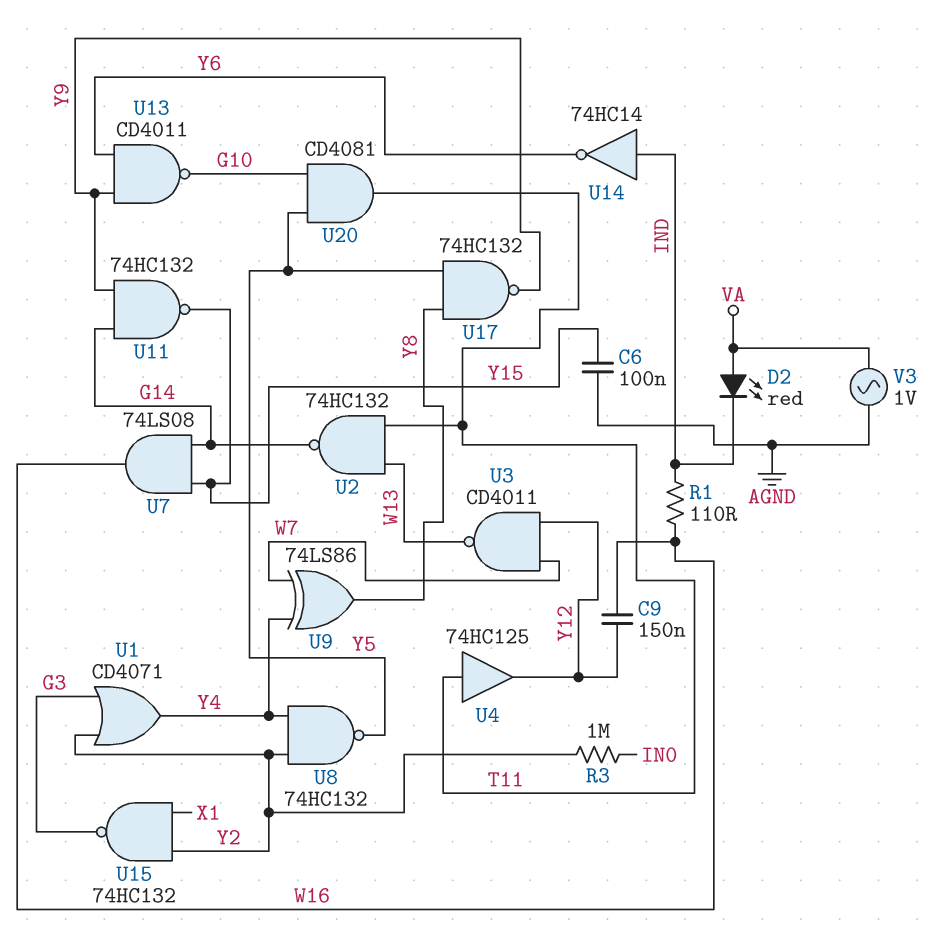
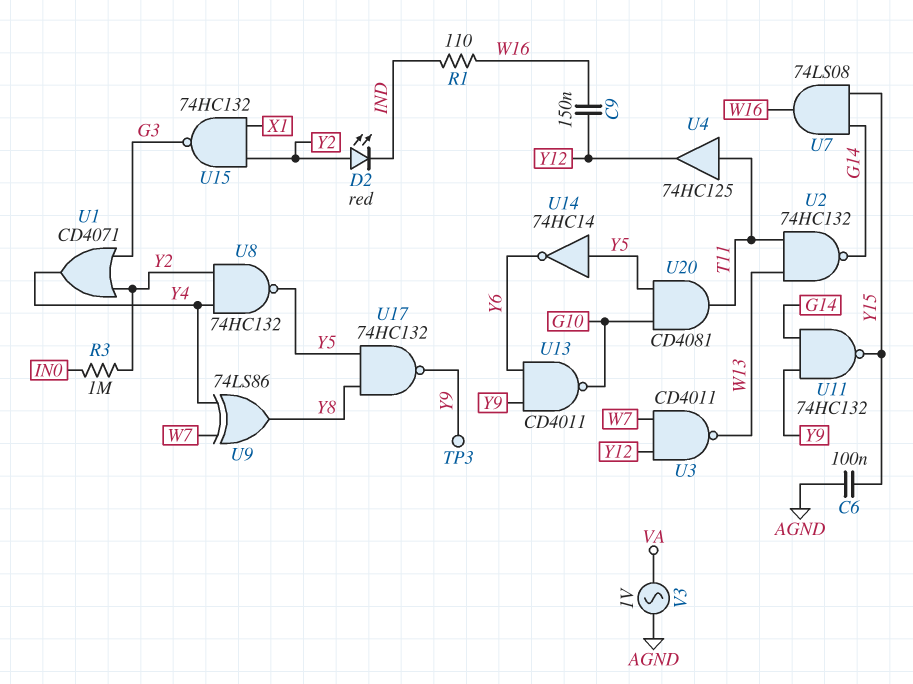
D2: LED red (A VA, K IND) -> LED red (A Y2, K IND)
TP3: none -> test point (Y9)
U14: NOT 74HC14 (in IND, out Y6) -> NOT 74HC14 (in Y5, out Y6)

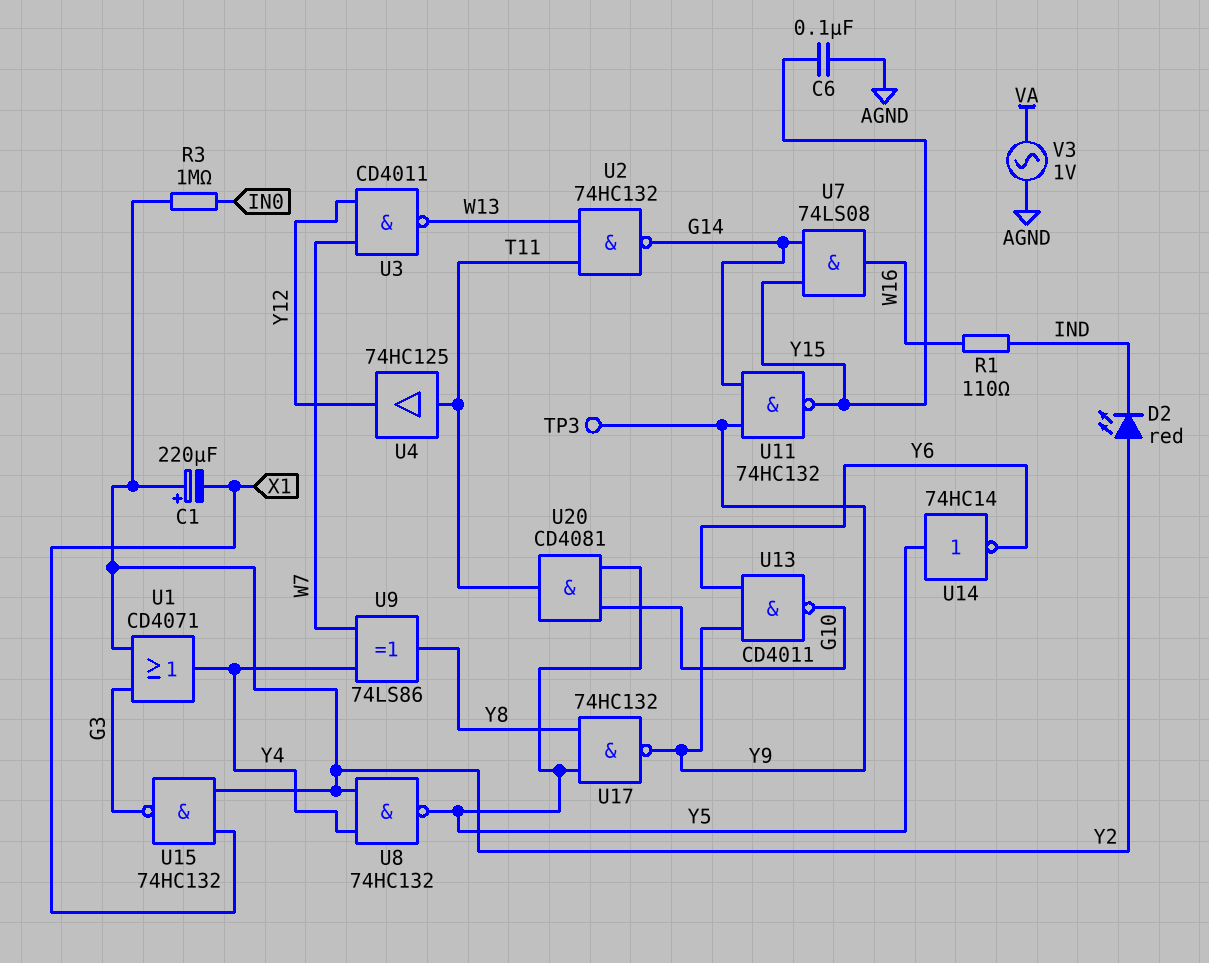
C1: none -> 220uF (plus Y2, minus X1)
C9: 150nF (W16, Y12) -> none

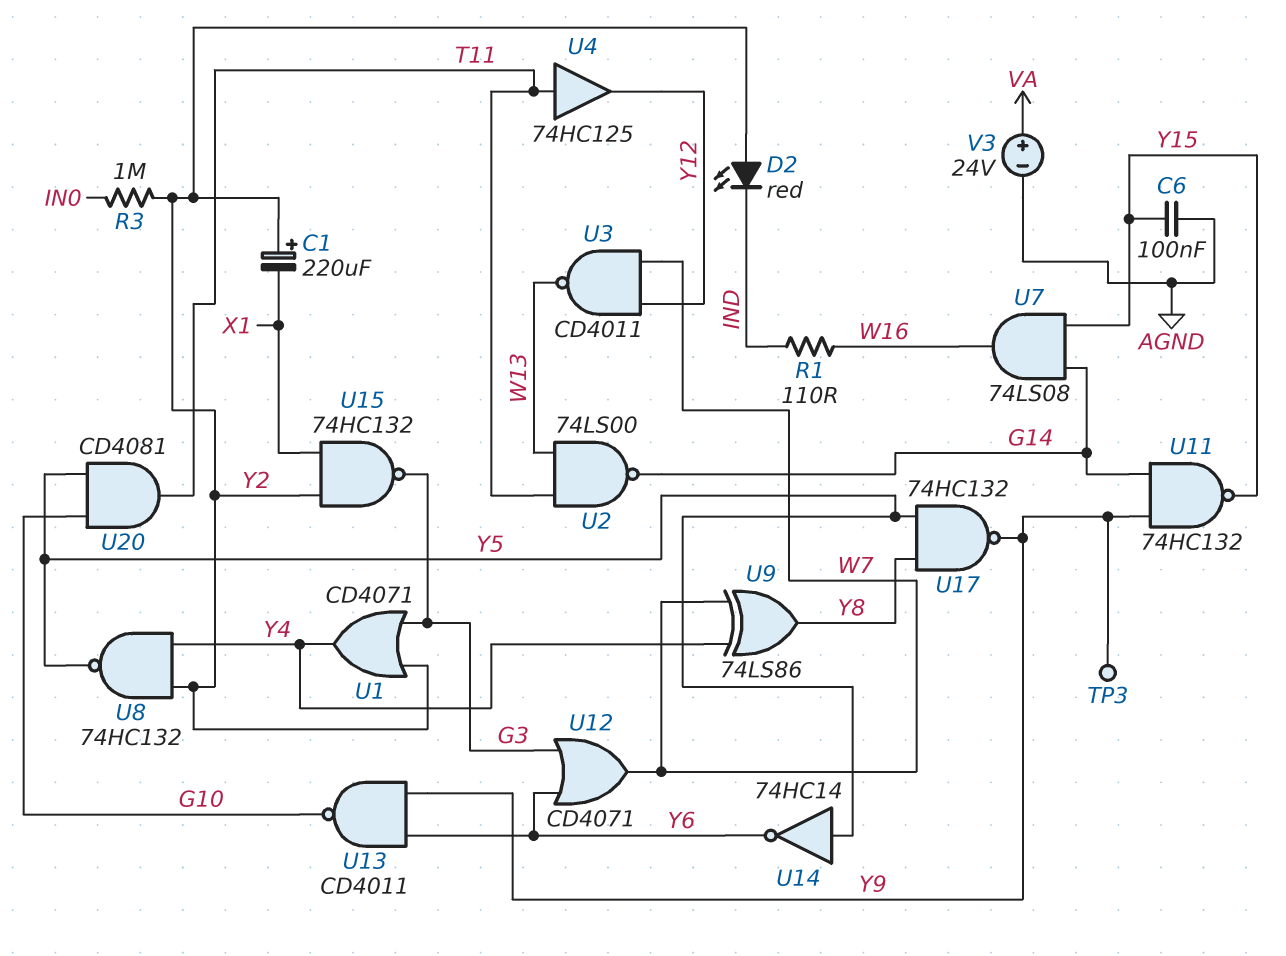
U2: NAND 74HC132 (in T11, in W13, out G14) -> NAND 74LS00 (in T11, in W13, out G14)
U12: none -> OR CD4071 (in G3, in Y6, out W7)
V3: AC 1V (AGND, VA) -> 24V (plus VA, minus AGND)

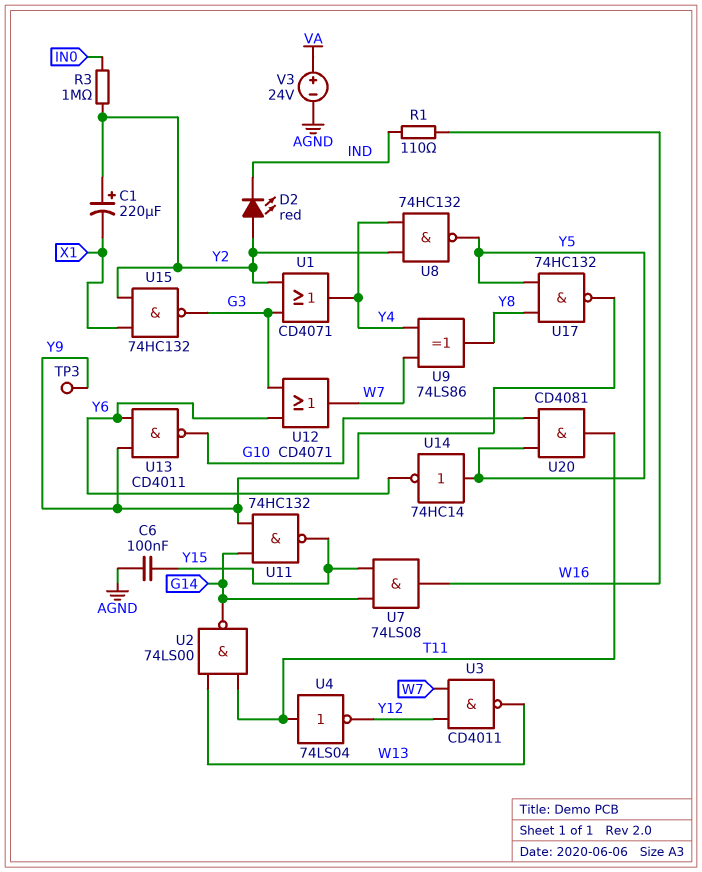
U4: buffer 74HC125 (in T11, out Y12) -> NOT 74LS04 (in T11, out Y12)

